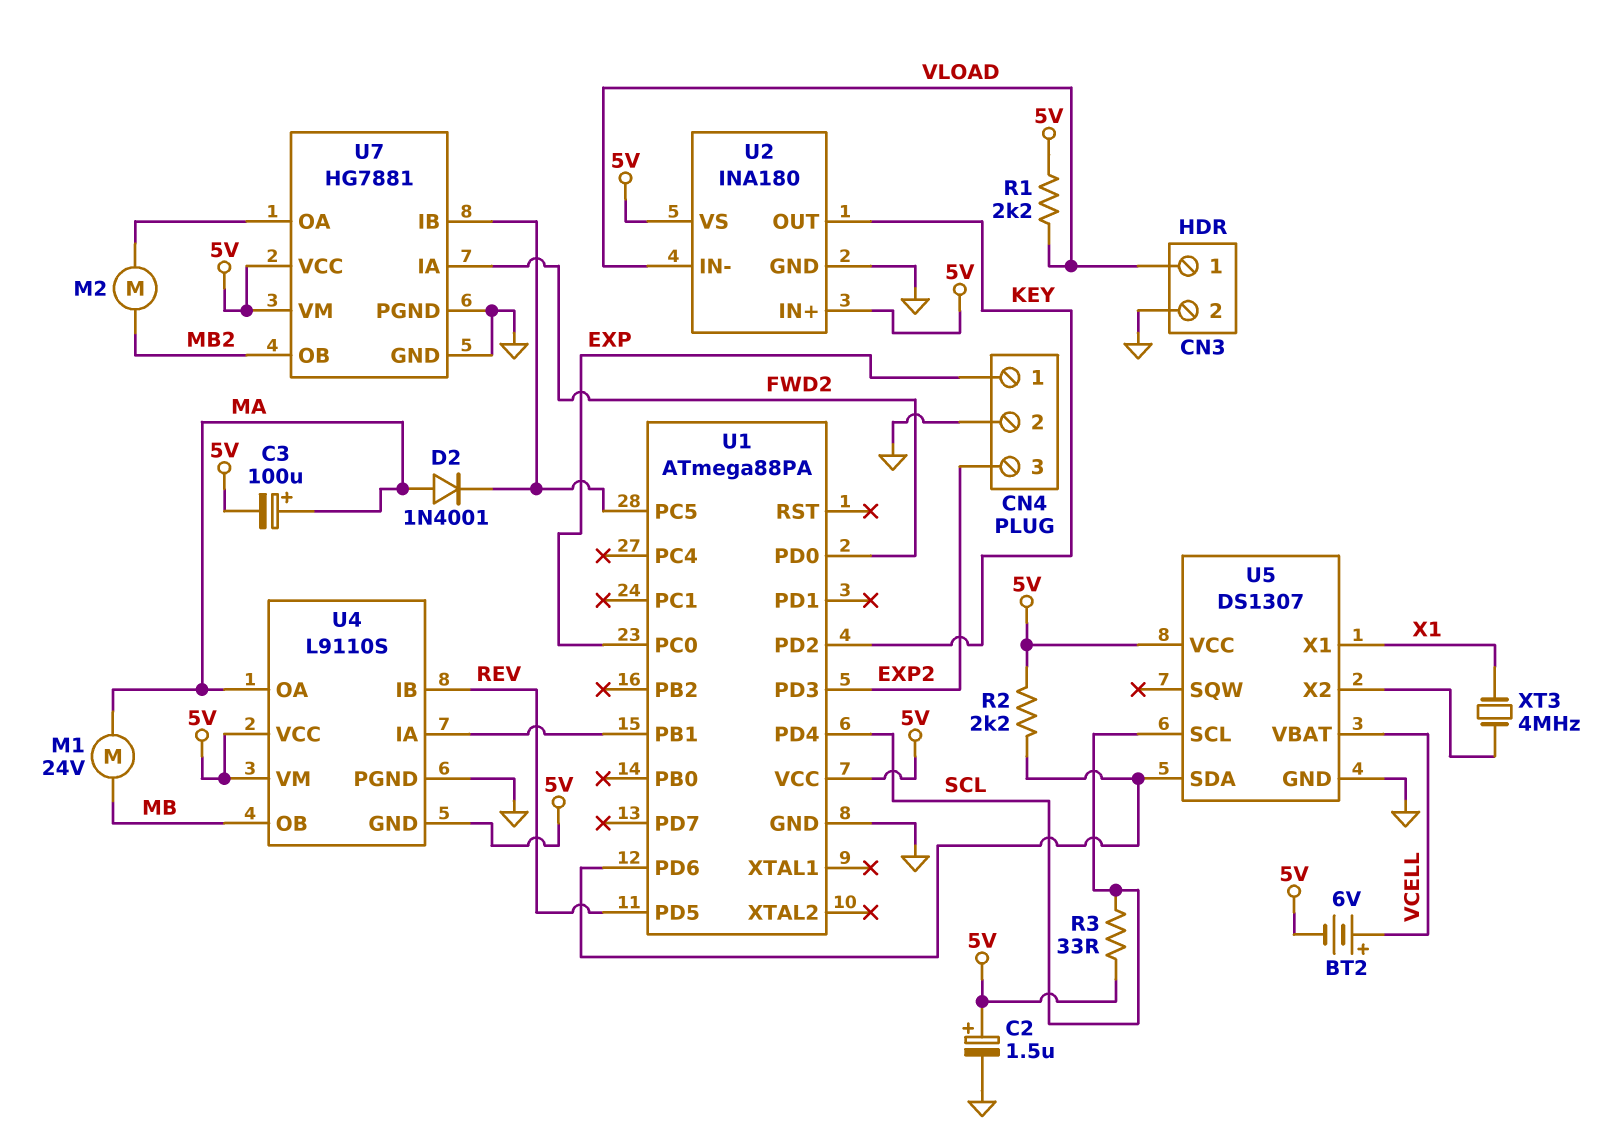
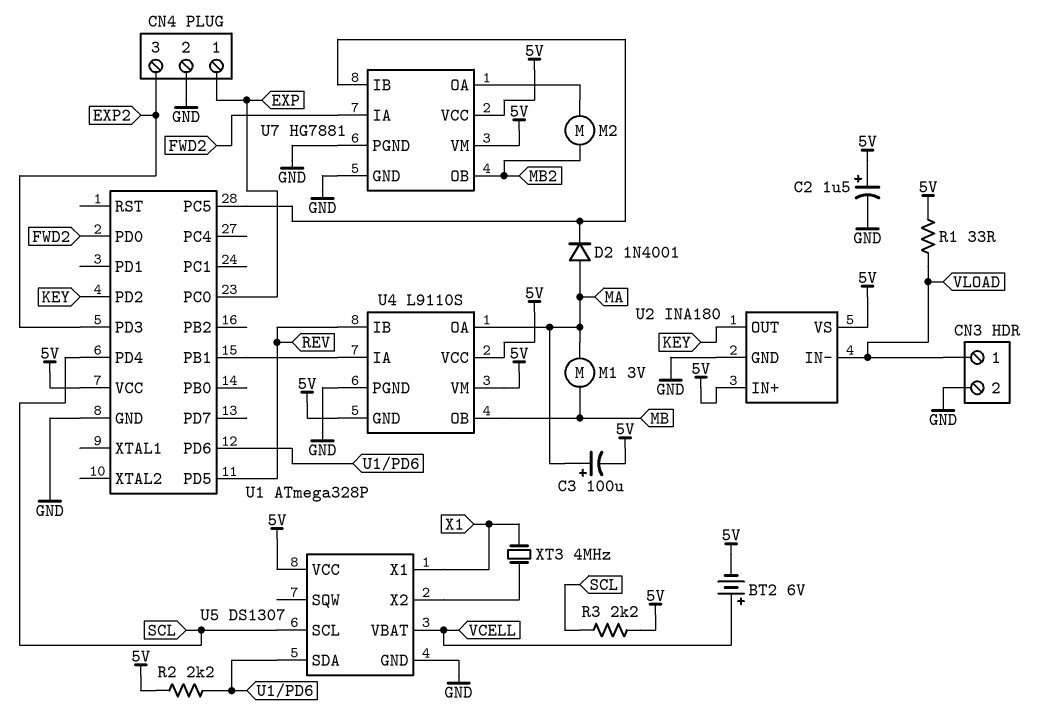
M1: motor 24V (MA, MB) -> motor 3V (MA, MB)
R1: 2.2k (5V, VLOAD) -> 33 (5V, VLOAD)
R3: 33 (5V, SCL) -> 2.2k (5V, SCL)
U1: ATmega88PA -> ATmega328P

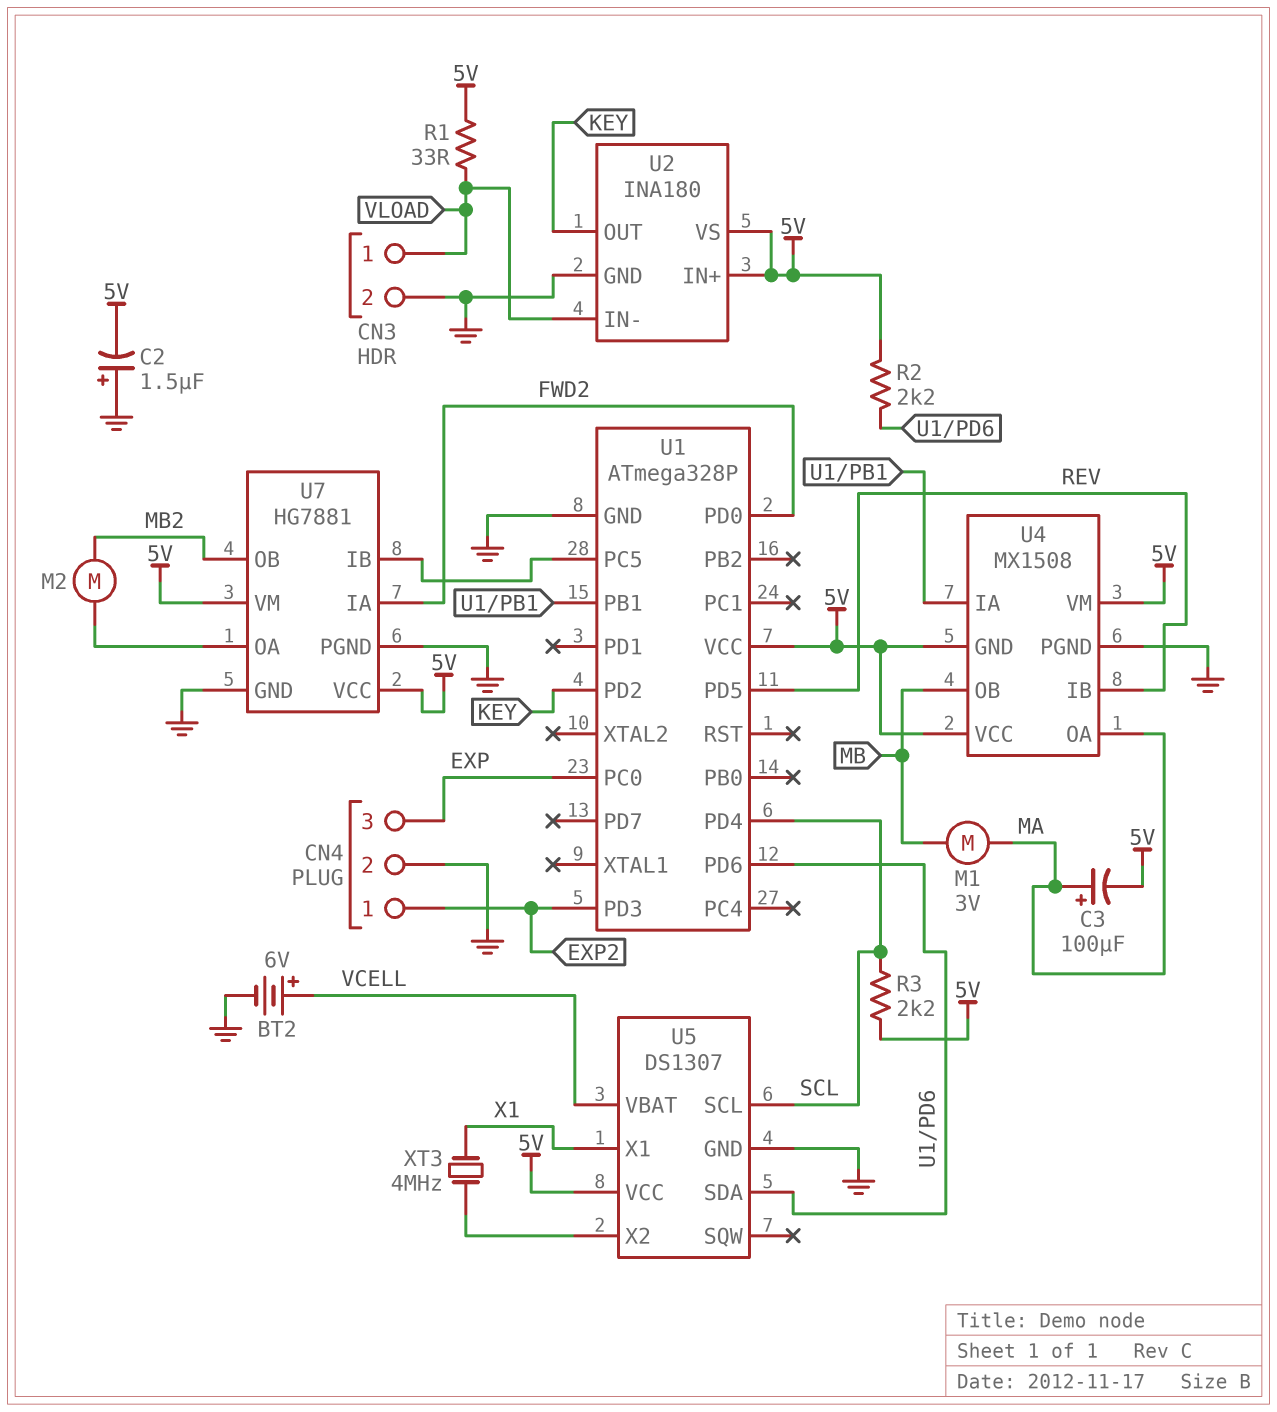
BT2: 6V (plus VCELL, minus 5V) -> 6V (plus VCELL, minus GND)
C2: 1.5uF (plus 5V, minus GND) -> 1.5uF (plus GND, minus 5V)
CN4 pin 1: EXP -> EXP2
CN4 pin 3: EXP2 -> EXP
D2: diode 1N4001 (A MA, K U1/PC5) -> none
U4: L9110S -> MX1508

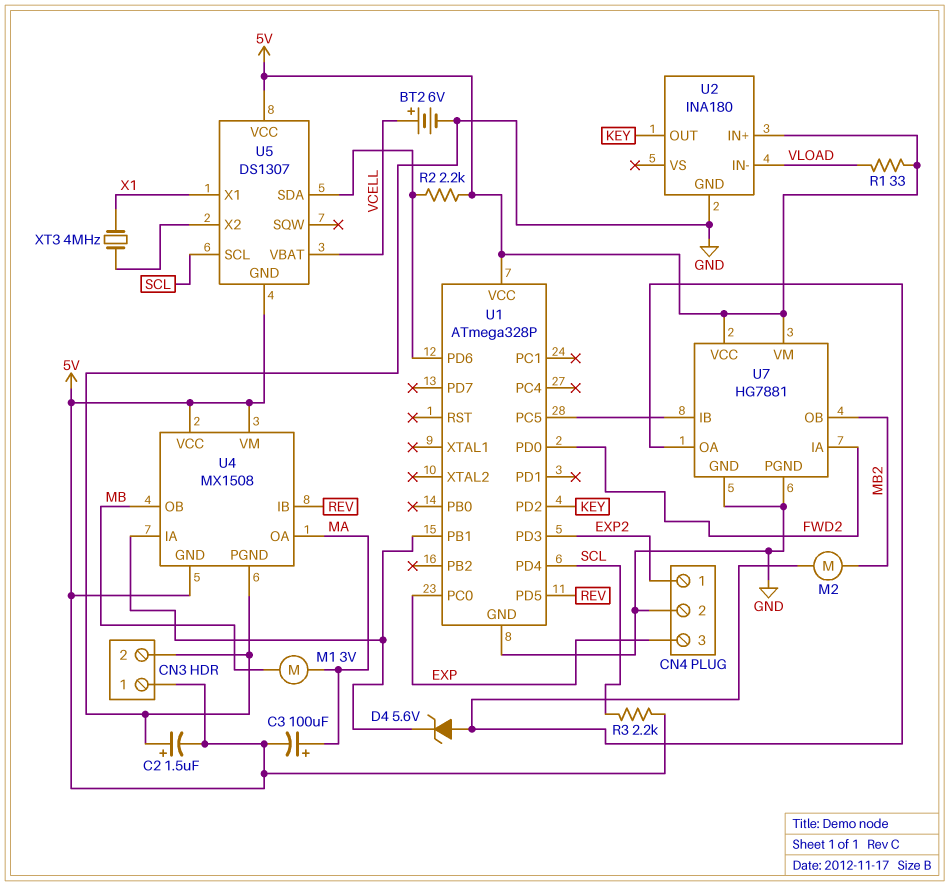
CN3 pin 1: VLOAD -> 5V
D4: none -> zener 5.6V (A U7/OA, K U1/PB1)
U2 pin VS: 5V -> none
U5 pin GND: GND -> 5V

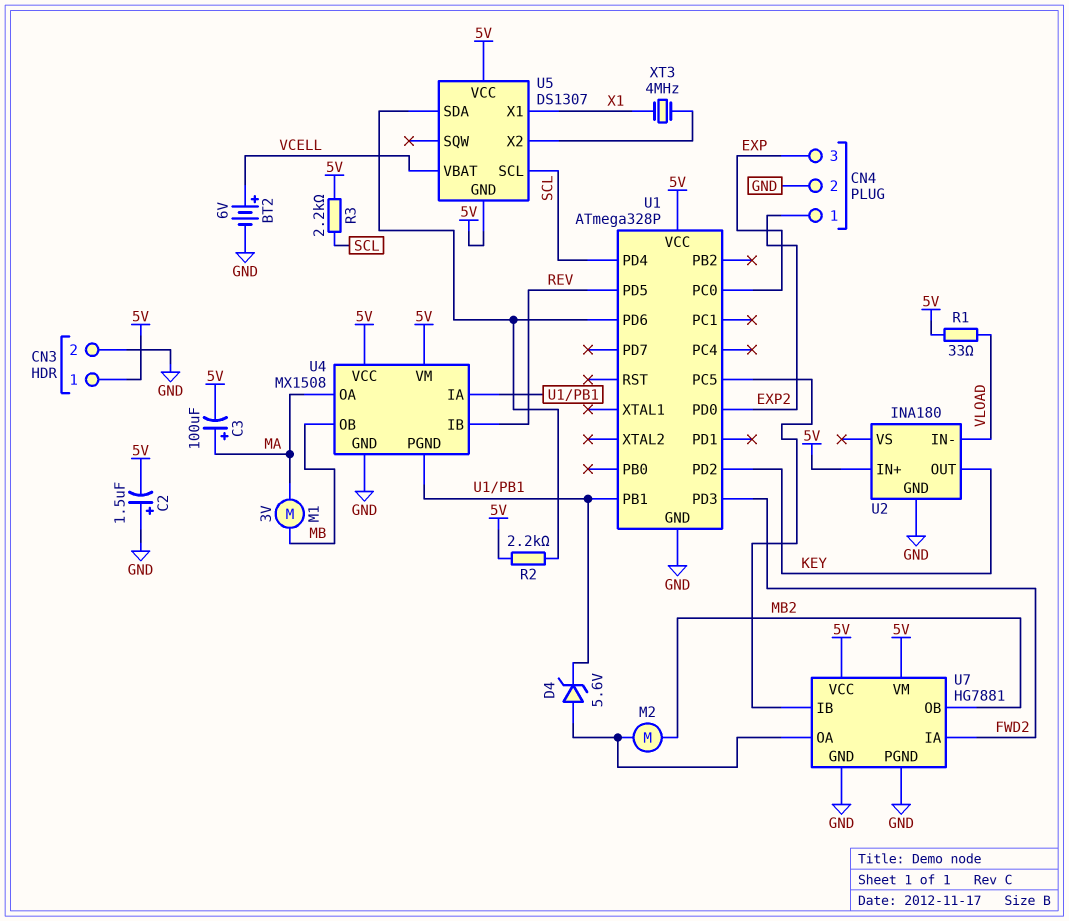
U1 pin PD0: FWD2 -> EXP2
U1 pin PD3: EXP2 -> FWD2
U4 pin GND: 5V -> GND
U4 pin PGND: GND -> U1/PB1

